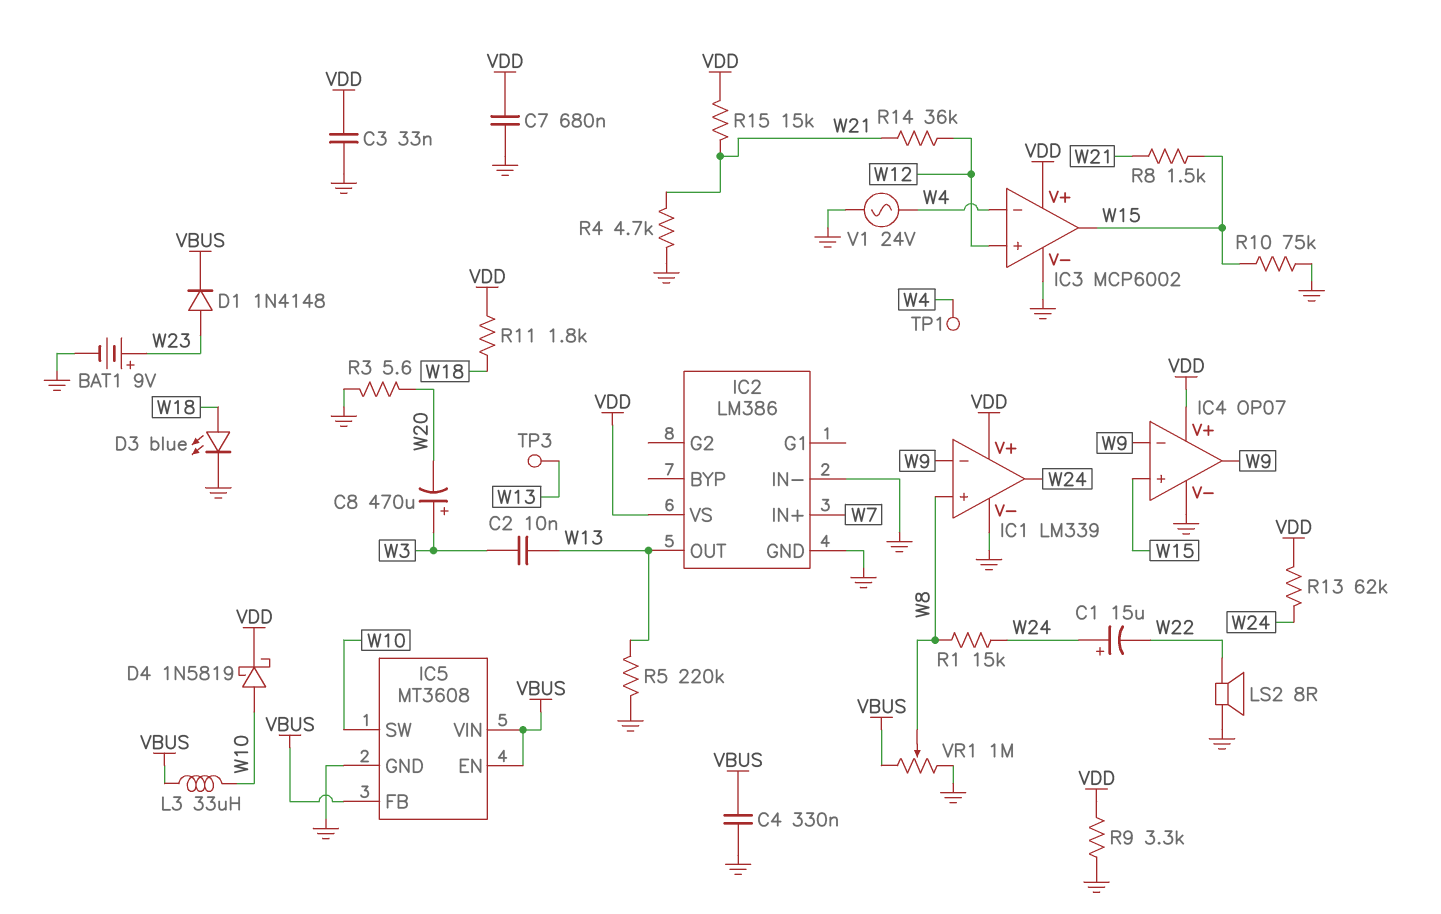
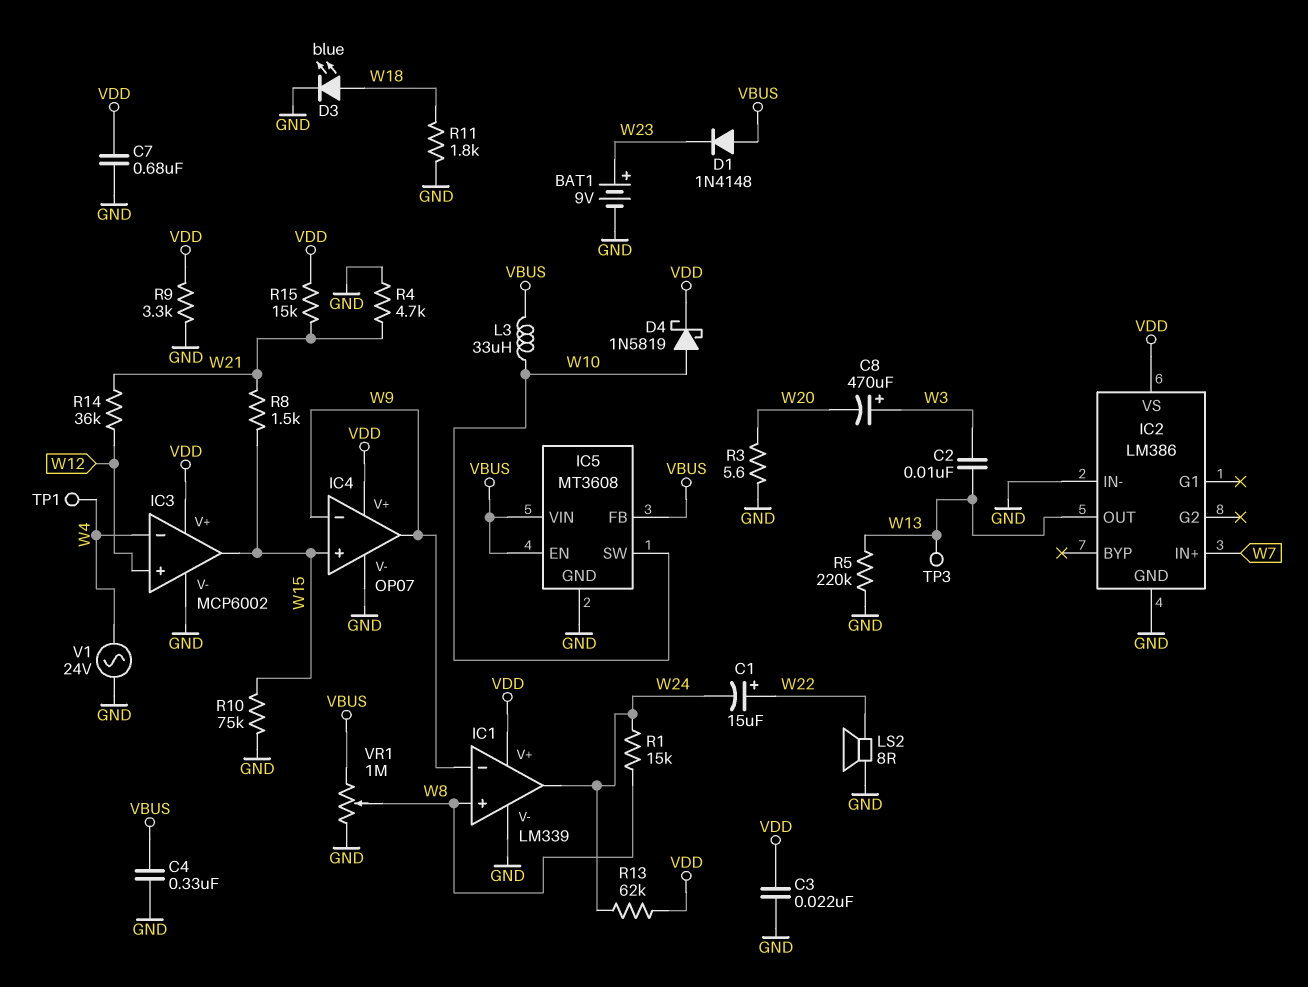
C1: 15uF (plus W24, minus W22) -> 15uF (plus W22, minus W24)
C3: 33nF (GND, VDD) -> 22nF (GND, VDD)
D1: diode 1N4148 (A W23, K VBUS) -> diode 1N4148 (A VBUS, K W23)
R11: 1.8k (VDD, W18) -> 1.8k (GND, W18)

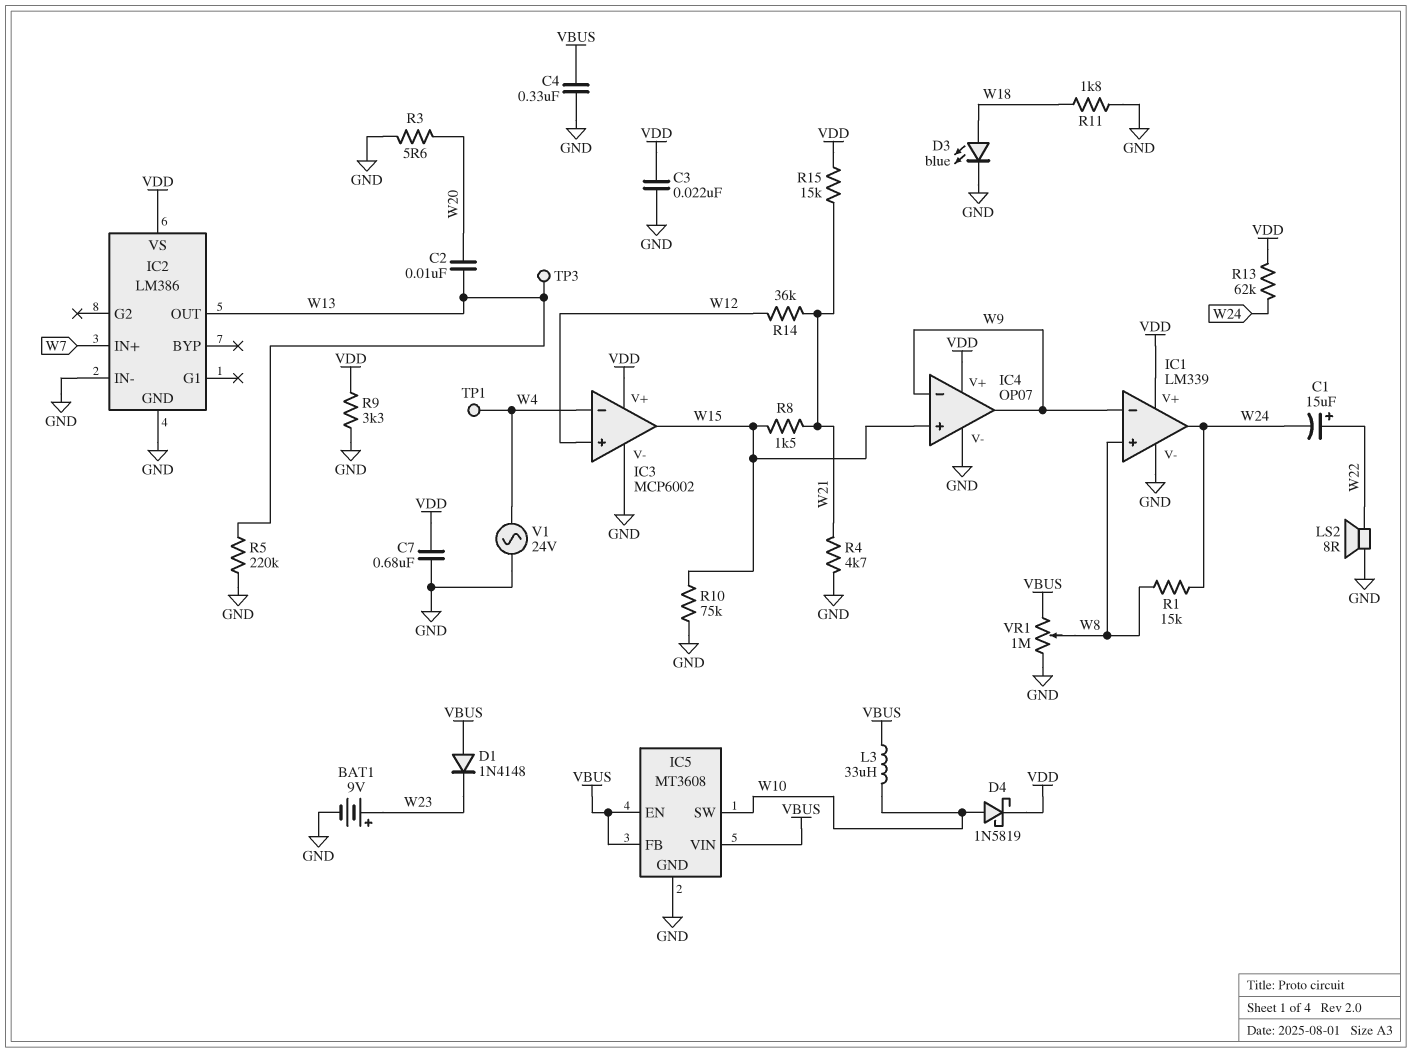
C2: 10nF (W3, W13) -> 10nF (W13, W20)
C8: 470uF (plus W3, minus W20) -> none

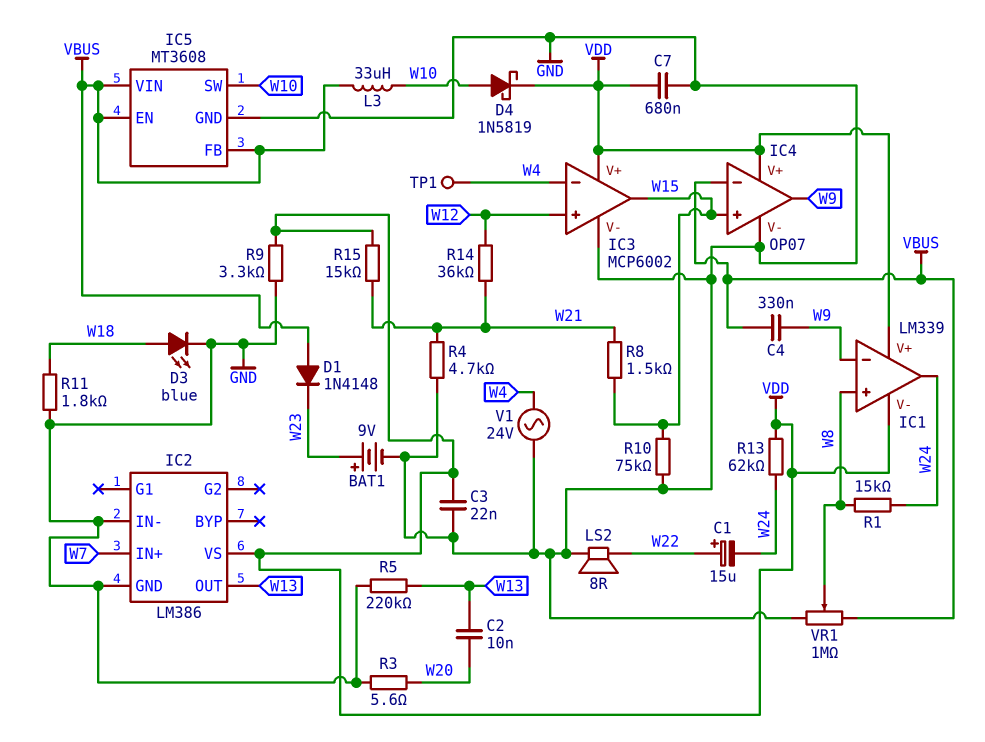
C4: 330nF (GND, VBUS) -> 330nF (VBUS, W9)
IC1 pin V-: GND -> VDD
IC4 pin in-: W9 -> VBUS
TP3: test point (W13) -> none

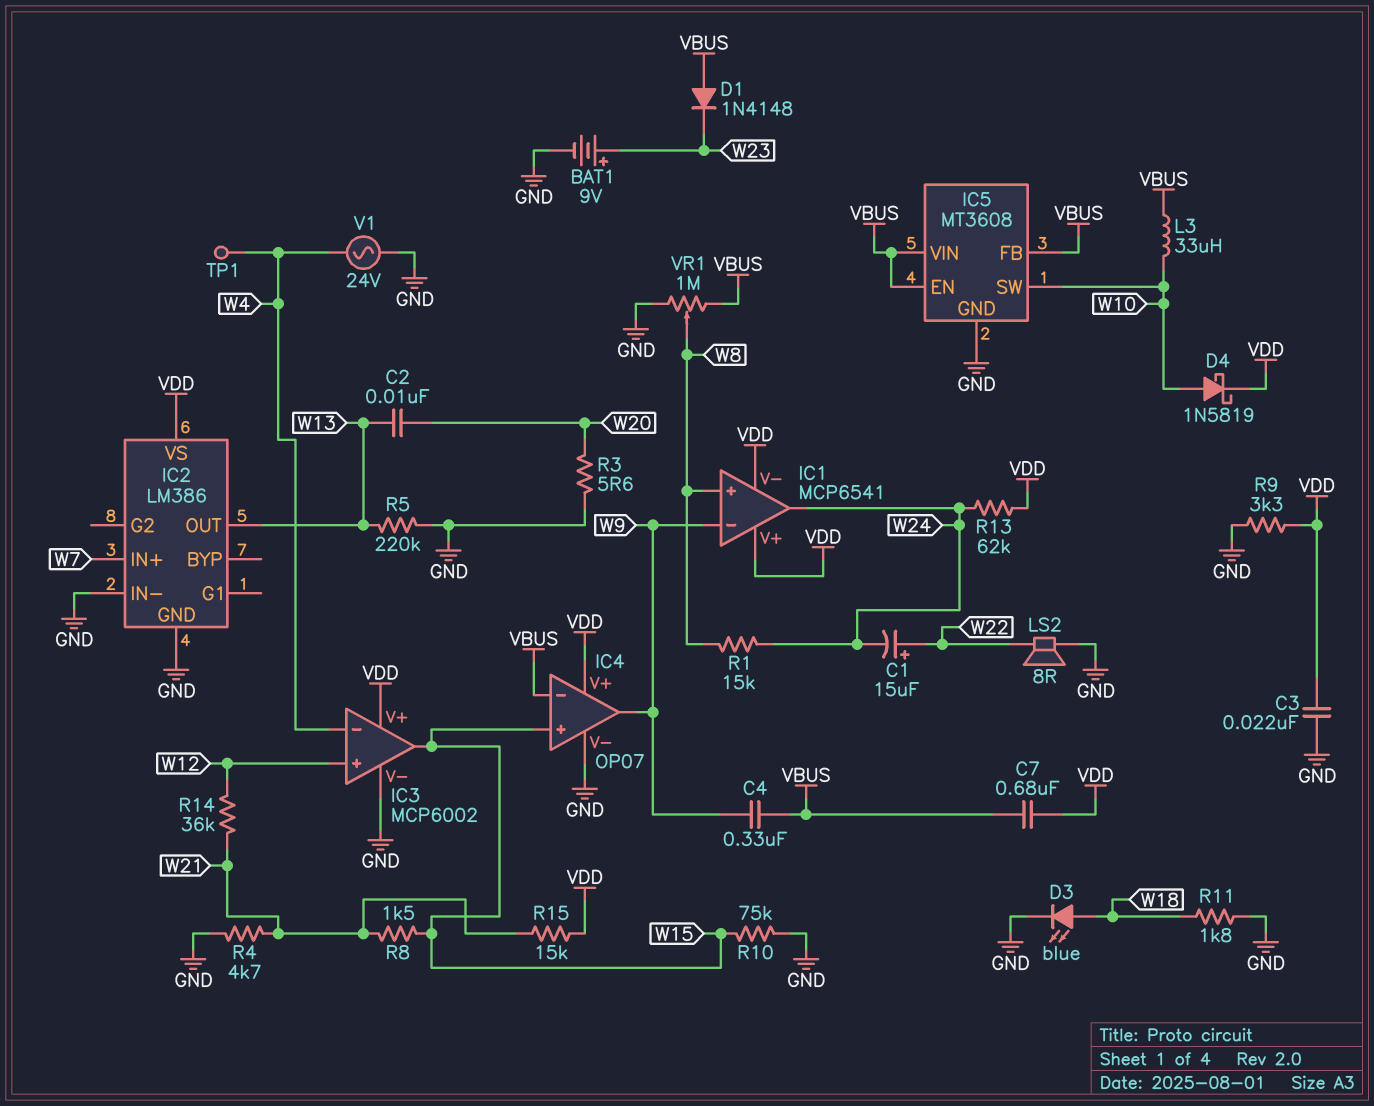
C7: 680nF (GND, VDD) -> 680nF (VBUS, VDD)
IC1: LM339 -> MCP6541

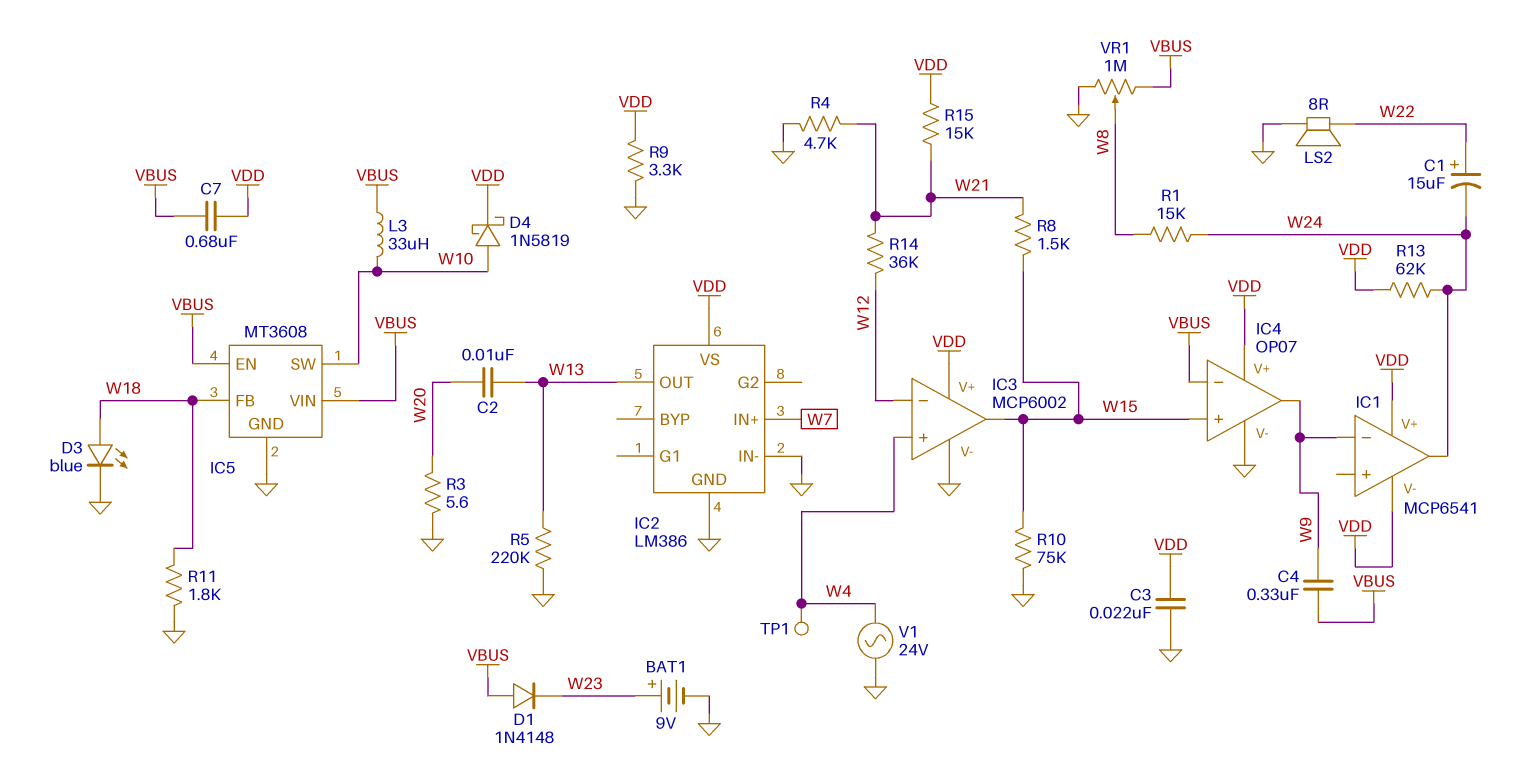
IC1 pin in+: W8 -> none
IC3 pin in+: W12 -> W4
IC3 pin in-: W4 -> W12
IC5 pin FB: VBUS -> W18

